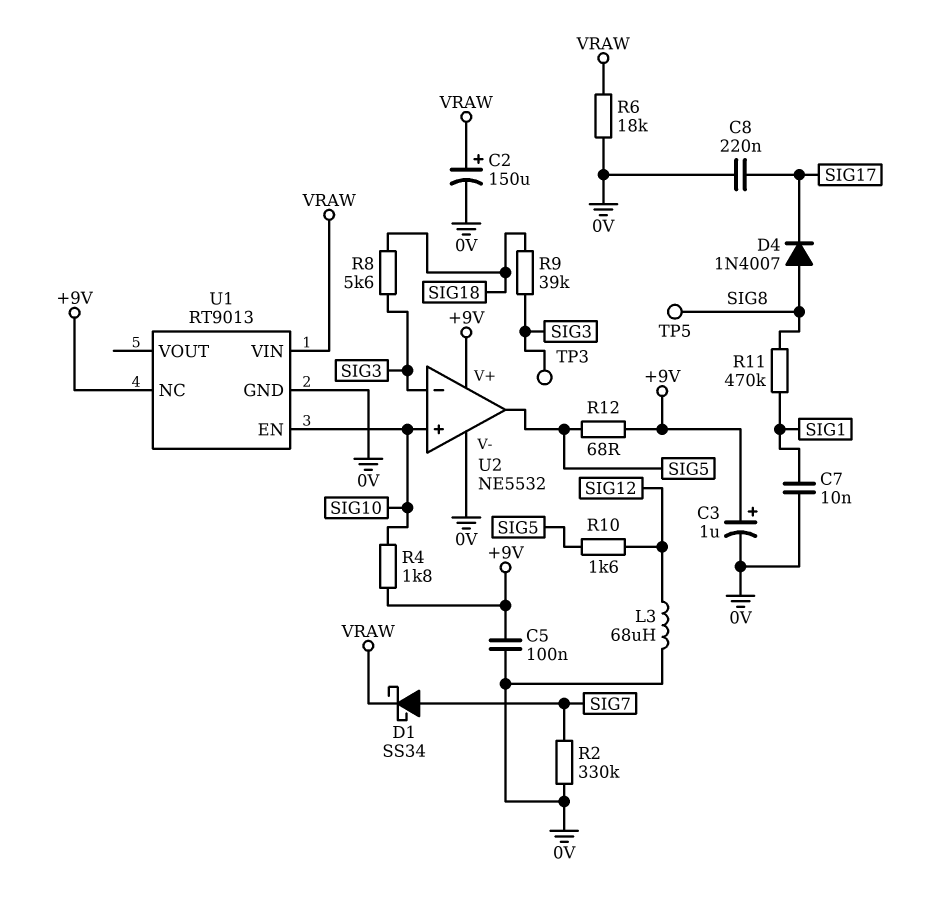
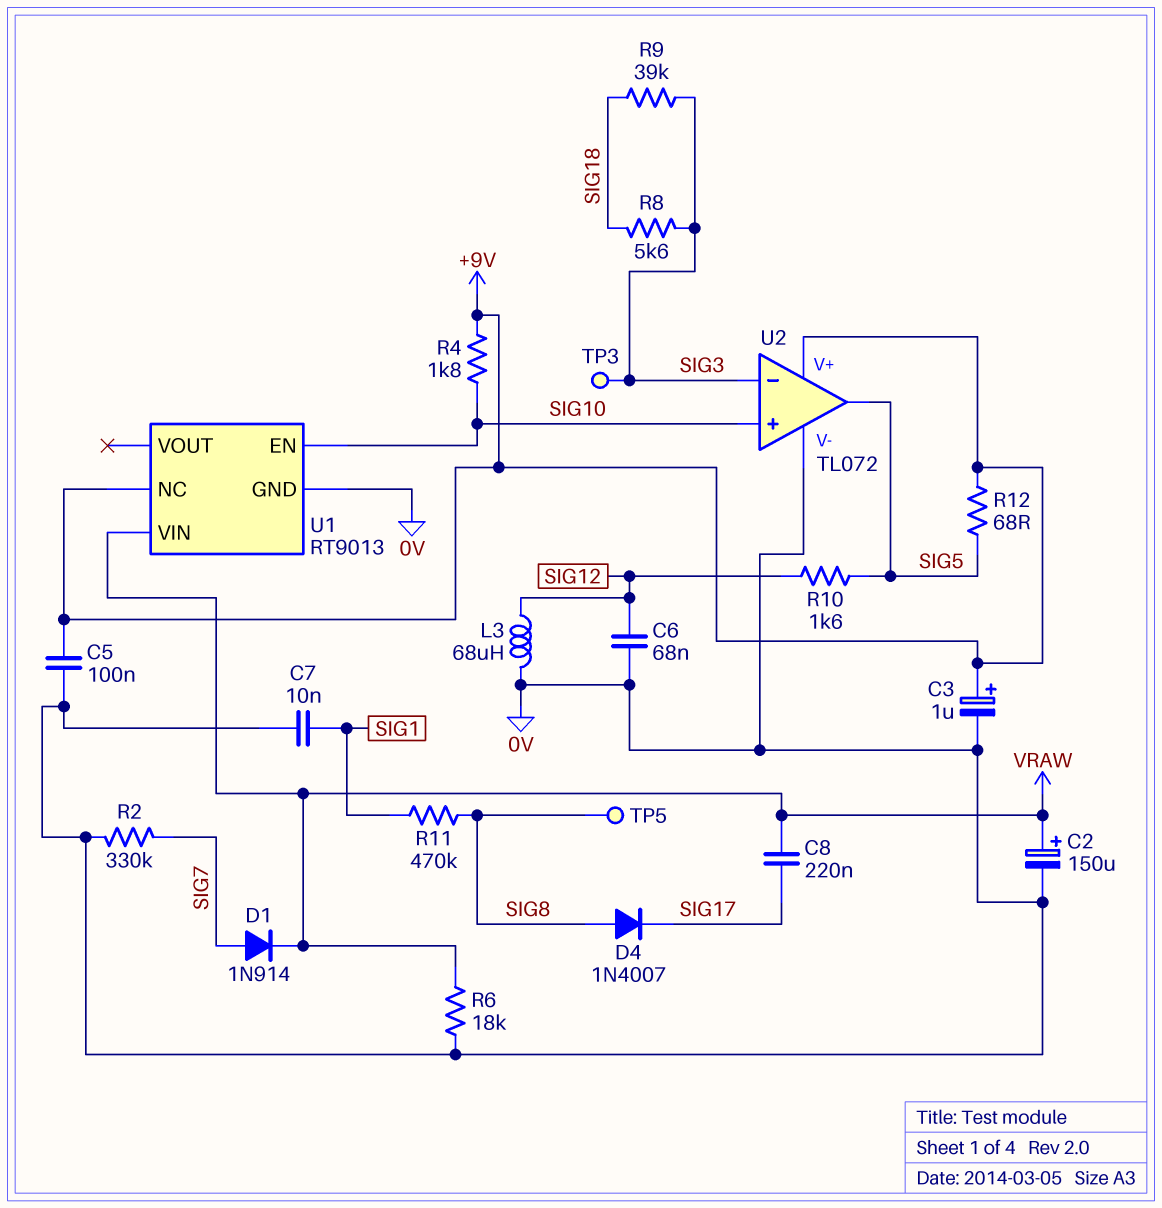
C6: none -> 68nF (0V, SIG12)
C8: 220nF (0V, SIG17) -> 220nF (SIG17, VRAW)
D1: schottky SS34 (A SIG7, K VRAW) -> diode 1N914 (A SIG7, K VRAW)
U2: NE5532 -> TL072

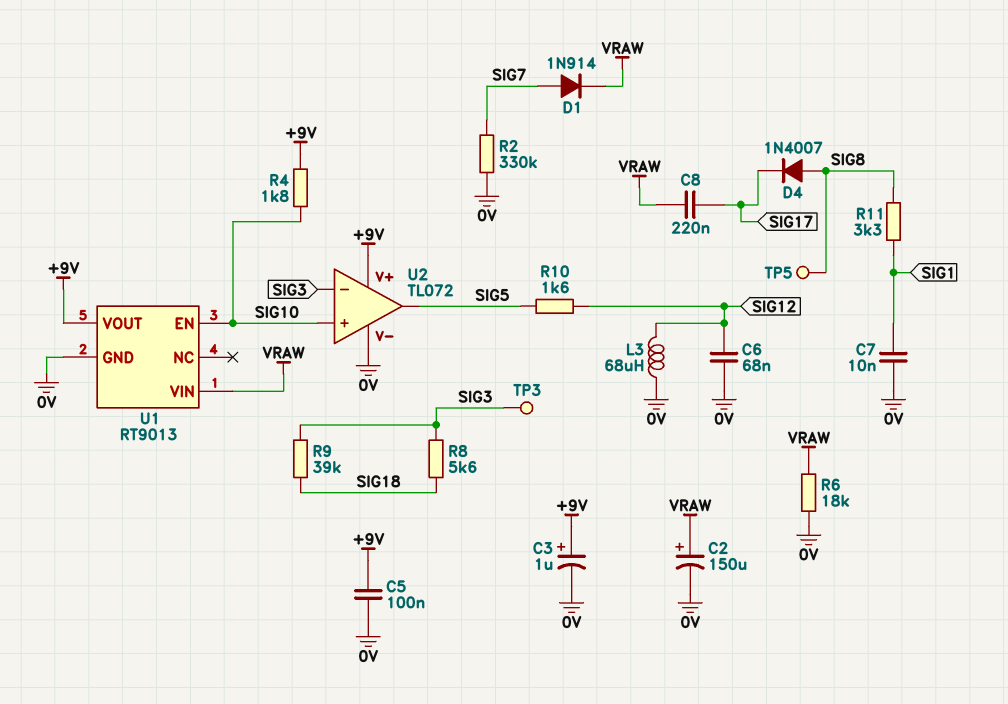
R11: 470k (SIG1, SIG8) -> 3.3k (SIG1, SIG8)
R12: 68 (+9V, SIG5) -> none
U1 pin NC: +9V -> none
U1 pin VOUT: none -> +9V

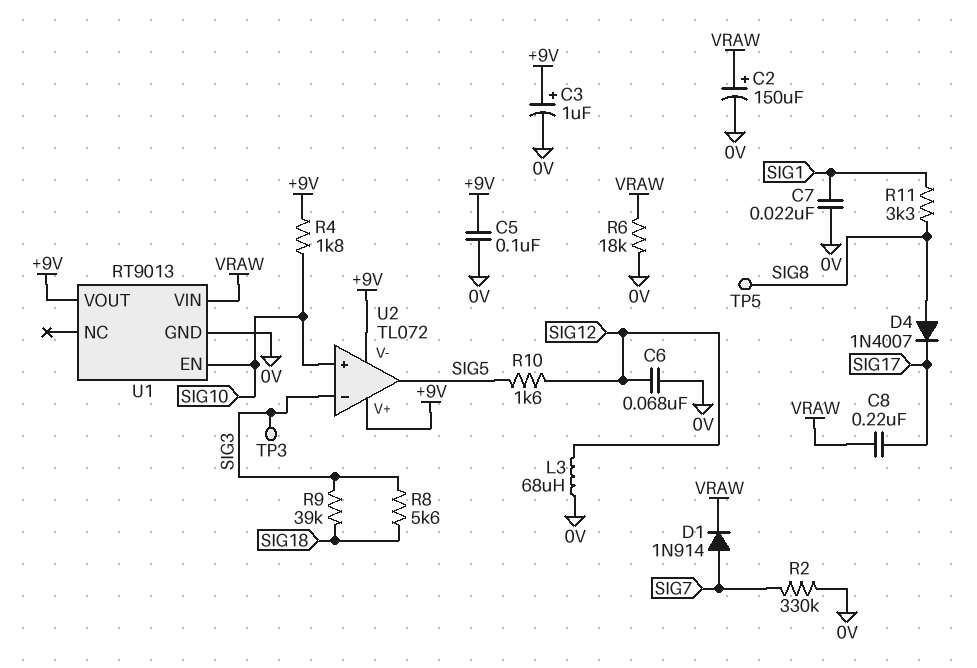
C7: 10nF (0V, SIG1) -> 22nF (0V, SIG1)
U2 pin V-: 0V -> +9V

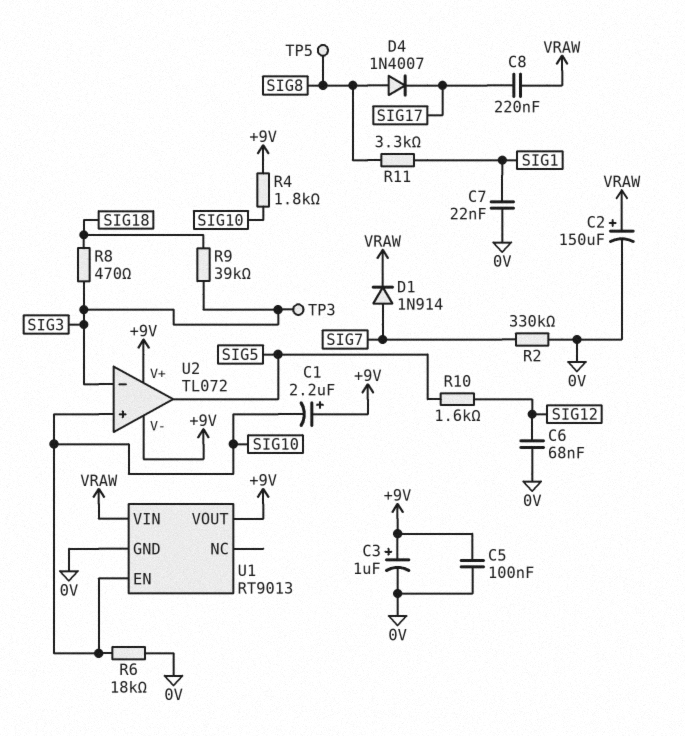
C1: none -> 2.2uF (plus +9V, minus SIG10)
L3: 68uH (0V, SIG12) -> none
R6: 18k (0V, VRAW) -> 18k (0V, SIG10)
R8: 5.6k (SIG3, SIG18) -> 470 (SIG3, SIG18)

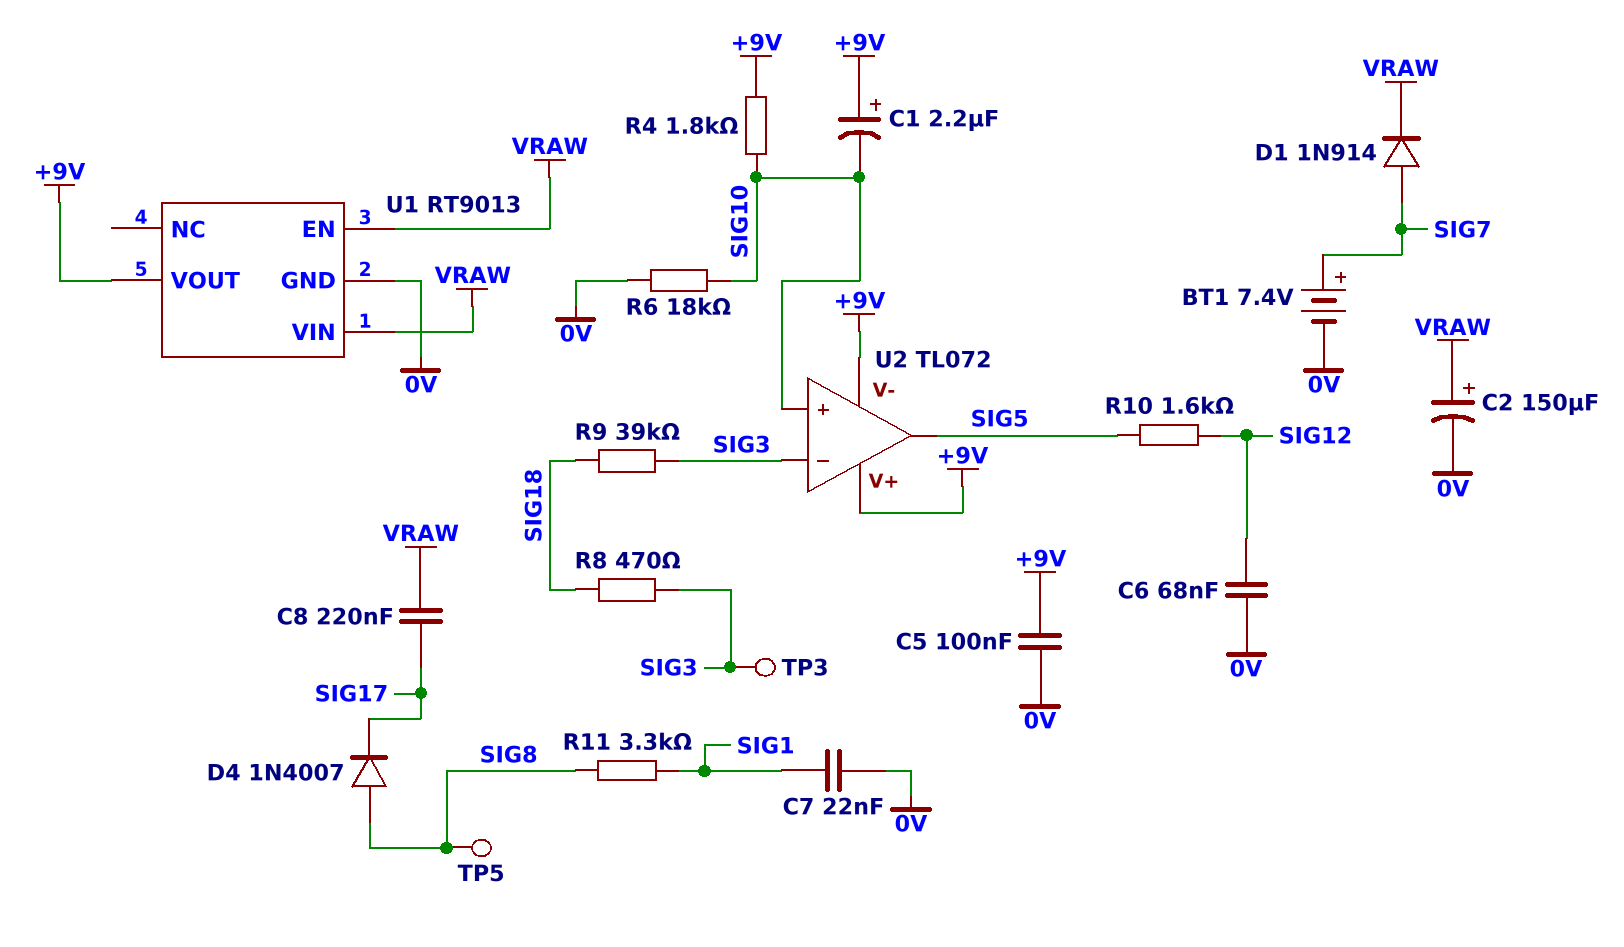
BT1: none -> 7.4V (plus SIG7, minus 0V)
C3: 1uF (plus +9V, minus 0V) -> none
R2: 330k (0V, SIG7) -> none
U1 pin EN: SIG10 -> VRAW

